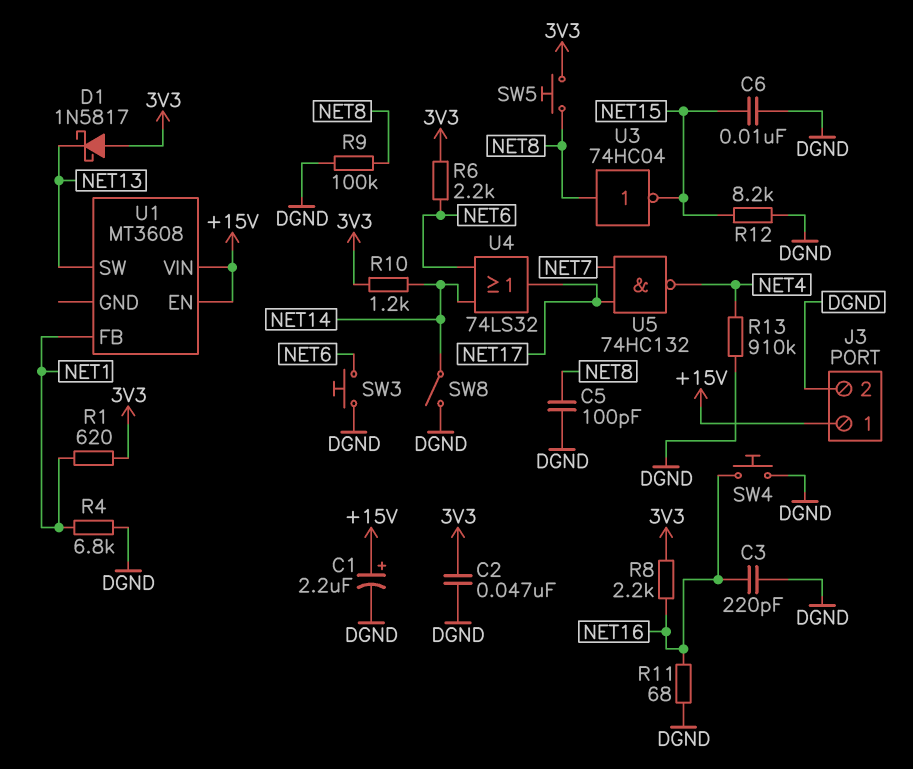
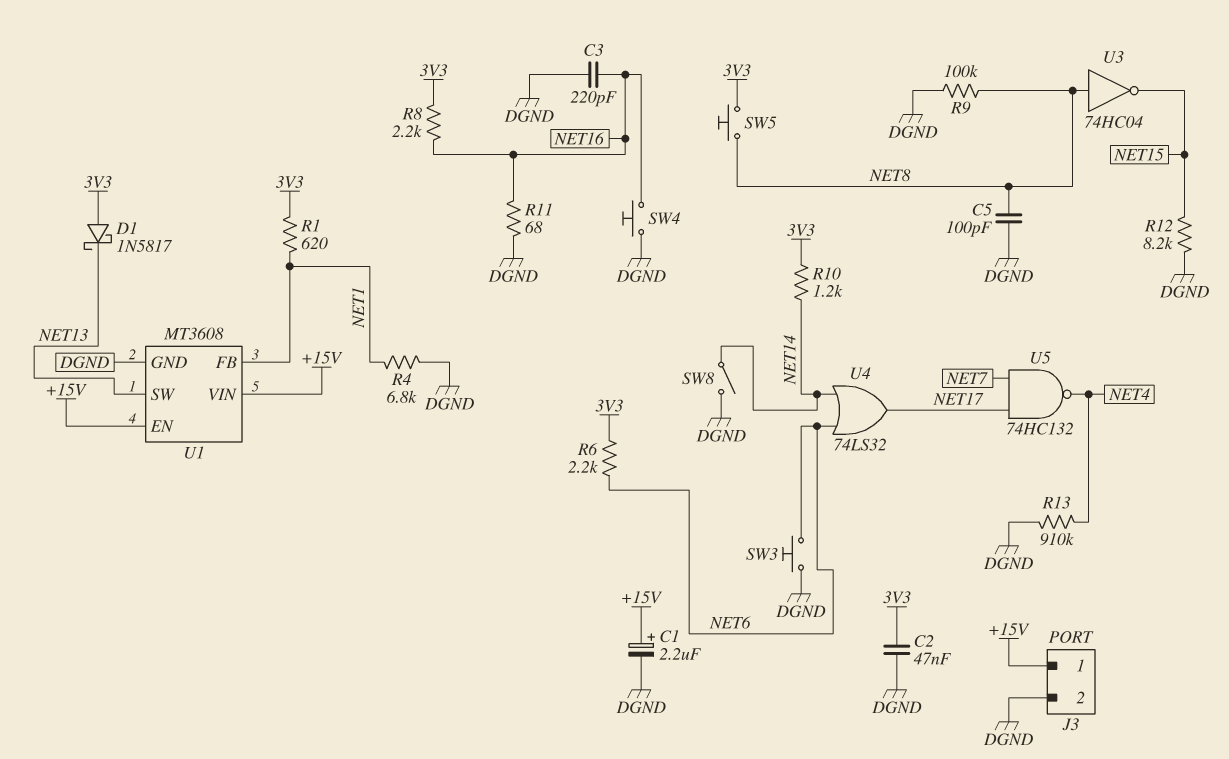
C6: 10nF (DGND, NET15) -> none
U1 pin GND: none -> DGND

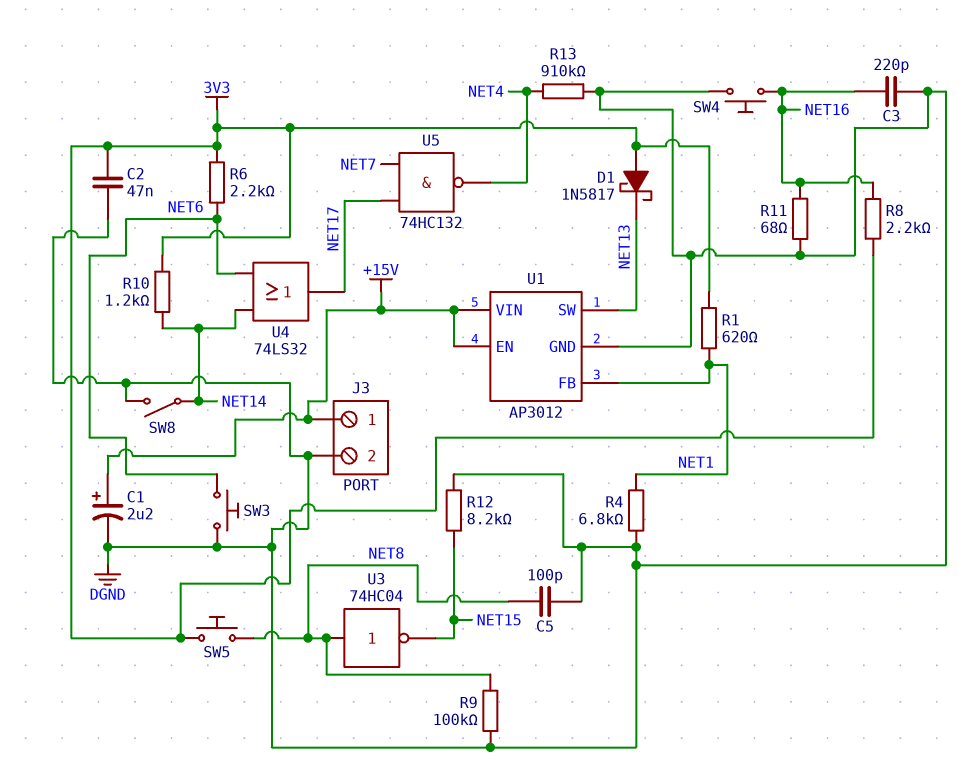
U1: MT3608 -> AP3012

